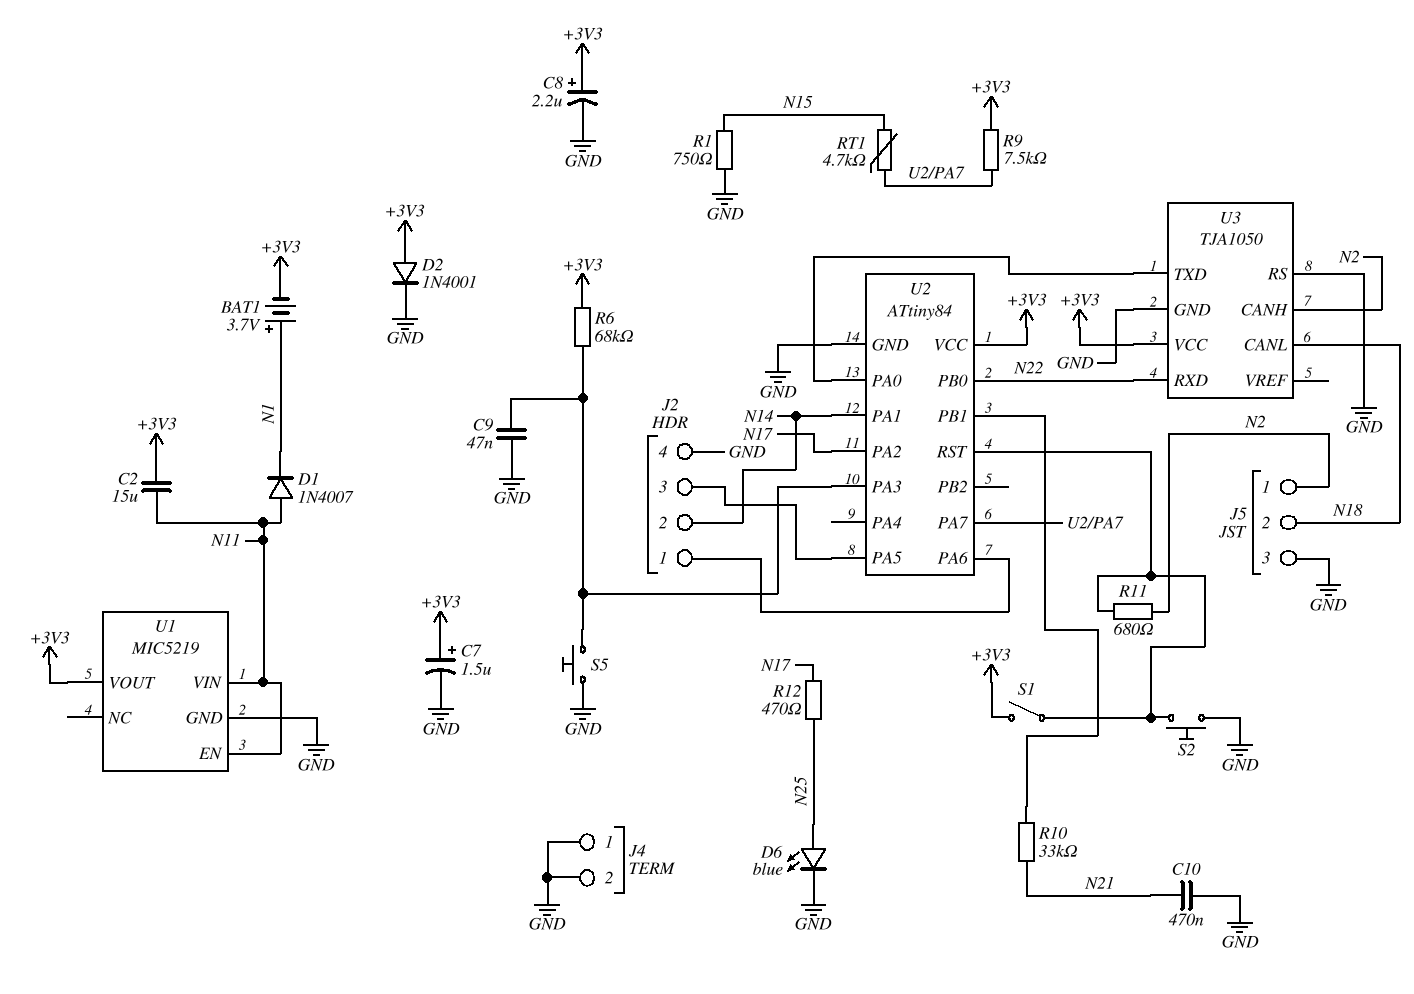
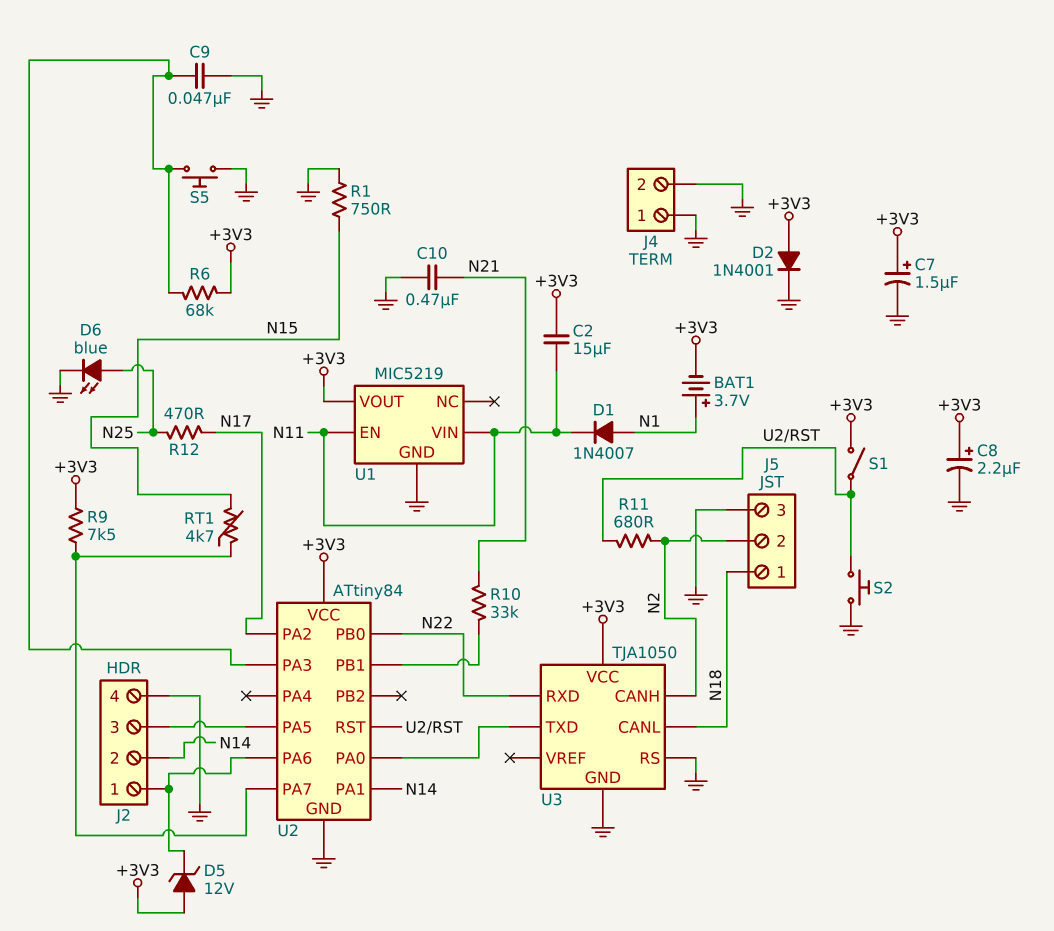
D1: diode 1N4007 (A N11, K N1) -> diode 1N4007 (A N1, K N11)
D5: none -> zener 12V (A +3V3, K J2/1)
J5 pin 1: N2 -> N18
J5 pin 2: N18 -> N2

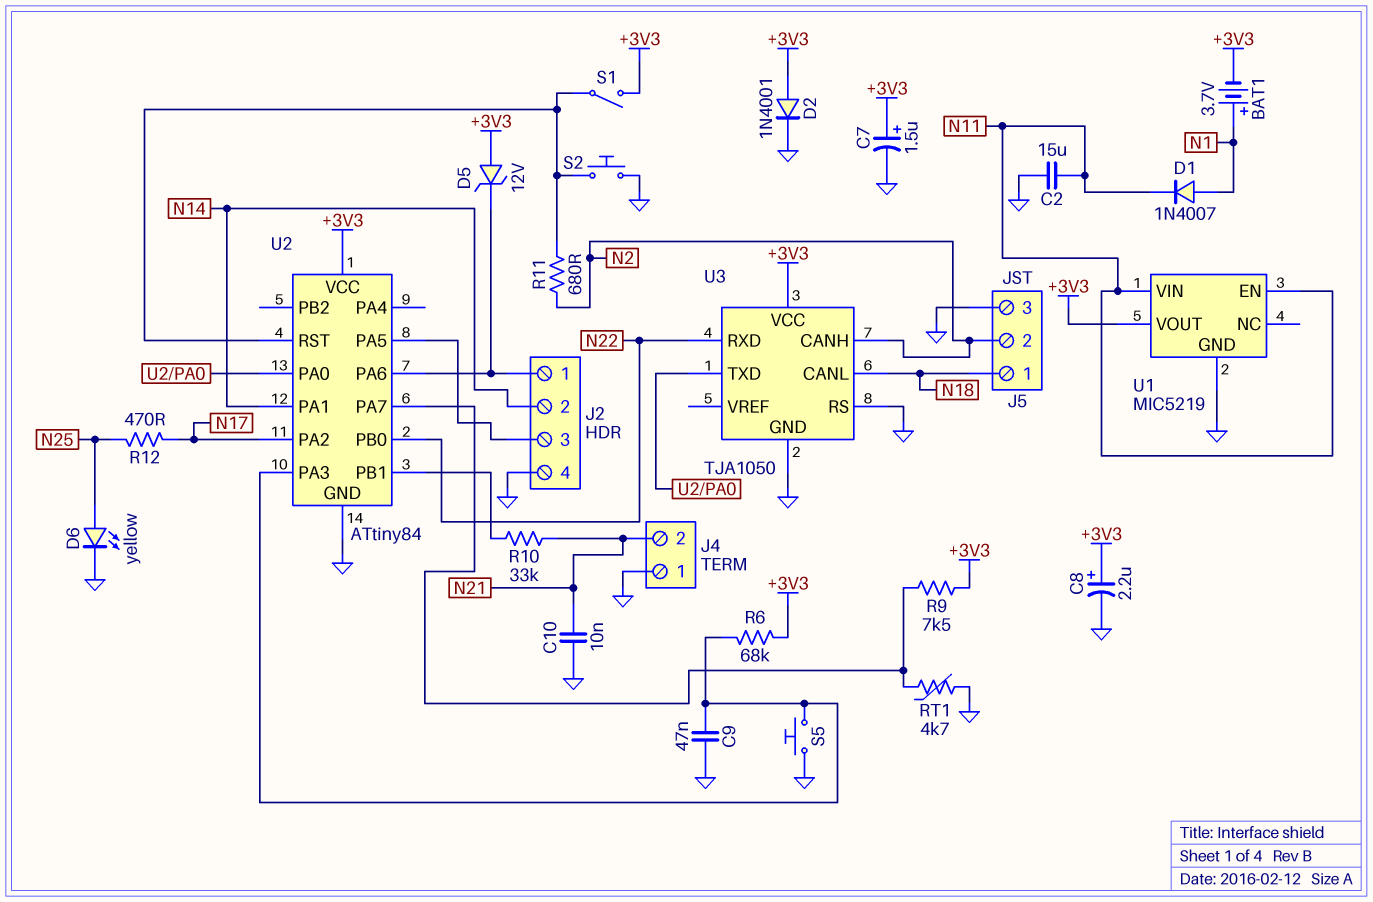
C2: 15uF (+3V3, N11) -> 15uF (GND, N11)
C10: 470nF (GND, N21) -> 10nF (GND, N21)
D6: LED blue (A N25, K GND) -> LED yellow (A N25, K GND)
J4 pin 2: GND -> N21
R1: 750 (GND, N15) -> none
RT1: 4.7k (N15, U2/PA7) -> 4.7k (GND, U2/PA7)

